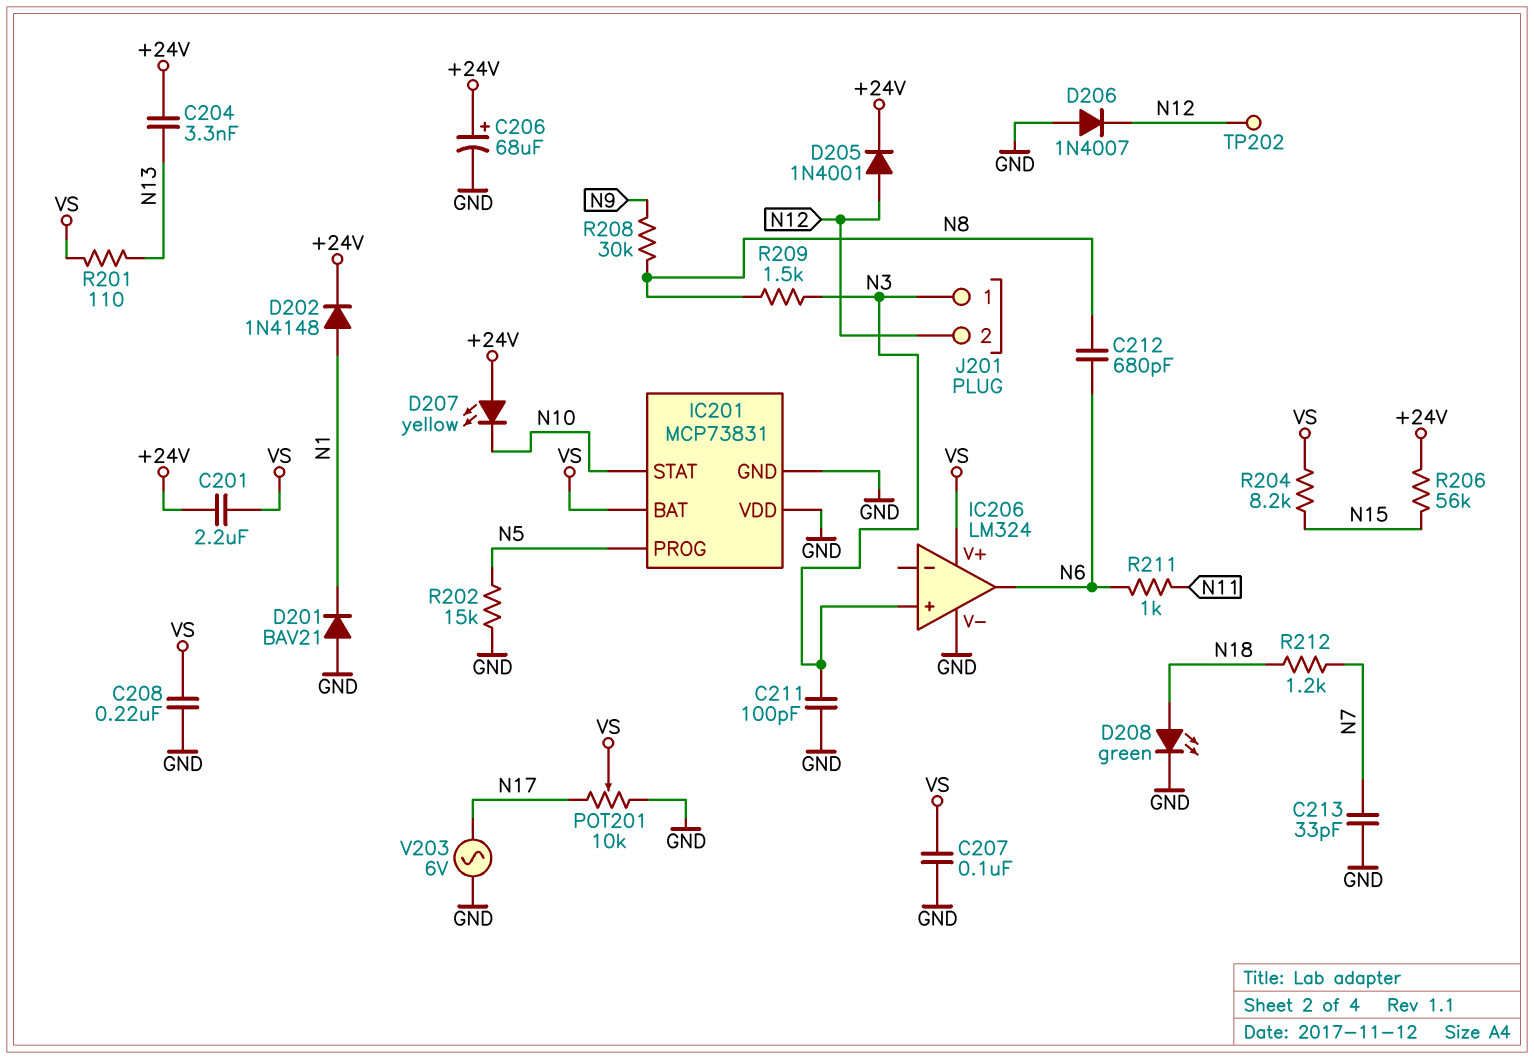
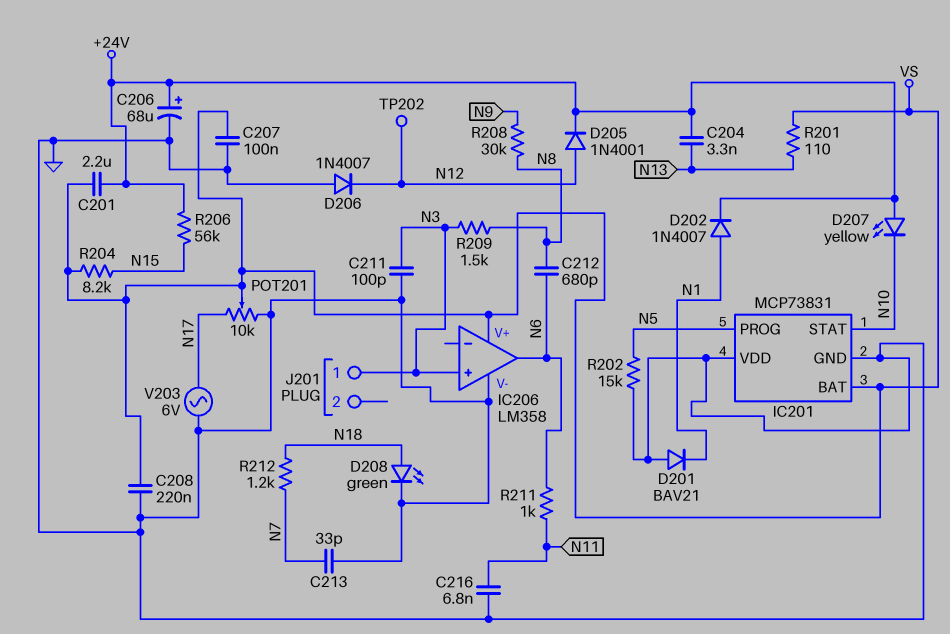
C216: none -> 6.8nF (GND, N11)
D202: diode 1N4148 (A N1, K +24V) -> diode 1N4007 (A N1, K +24V)
IC206: LM324 -> LM358
J201 pin 2: N12 -> none

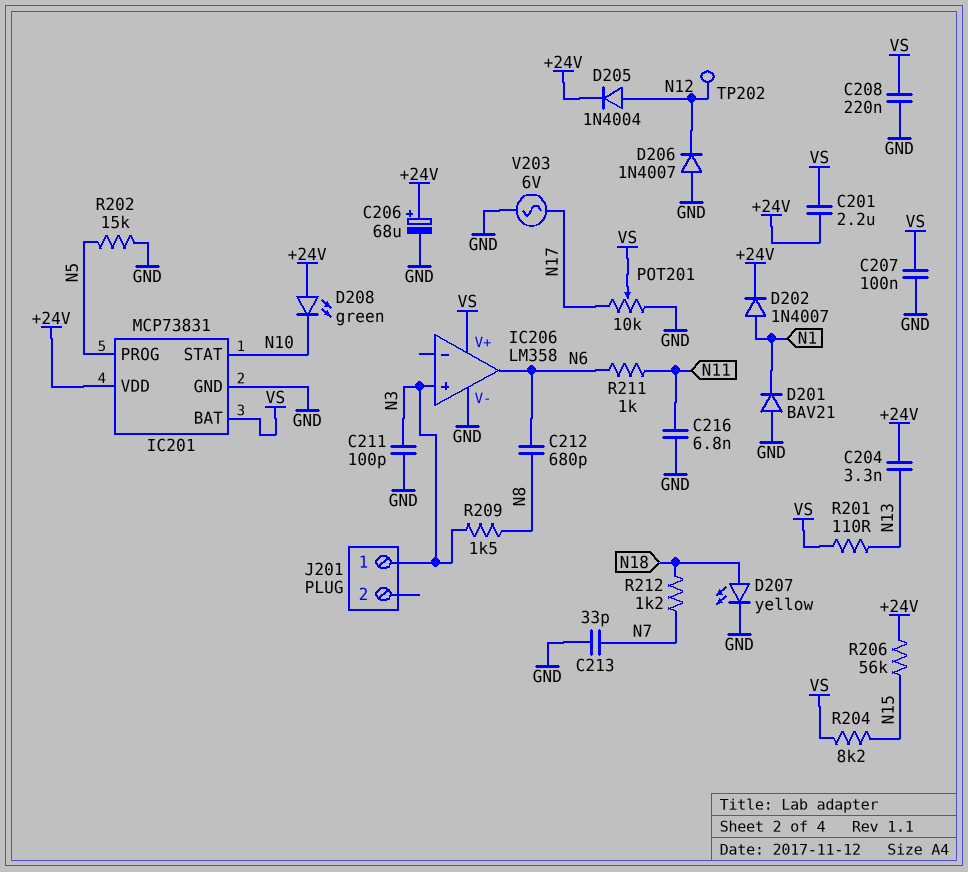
D205: diode 1N4001 (A N12, K +24V) -> diode 1N4004 (A N12, K +24V)
D207: LED yellow (A +24V, K N10) -> LED yellow (A N18, K GND)
D208: LED green (A N18, K GND) -> LED green (A +24V, K N10)
IC201 pin VDD: GND -> +24V
R208: 30k (N8, N9) -> none

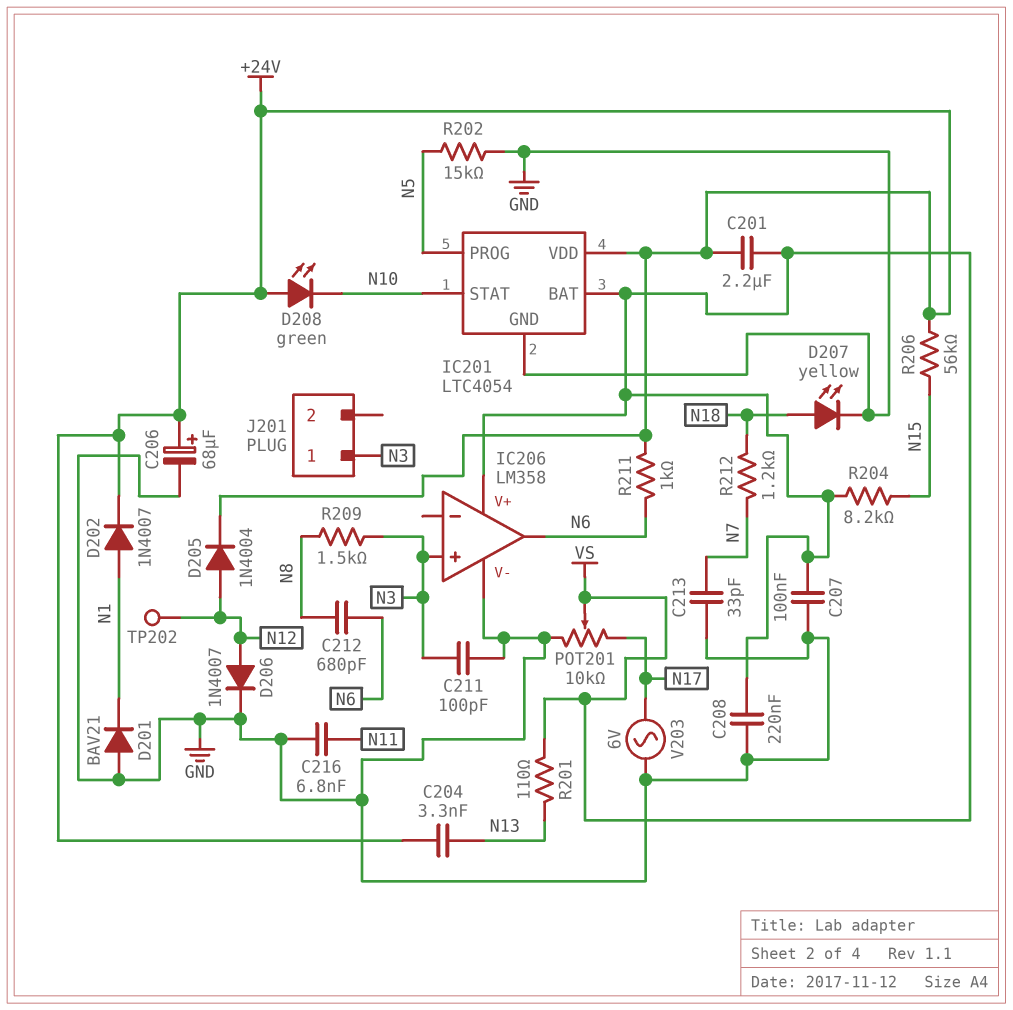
D206: diode 1N4007 (A GND, K N12) -> diode 1N4007 (A N12, K GND)
IC201: MCP73831 -> LTC4054
R211: 1k (N6, N11) -> 1k (+24V, N6)

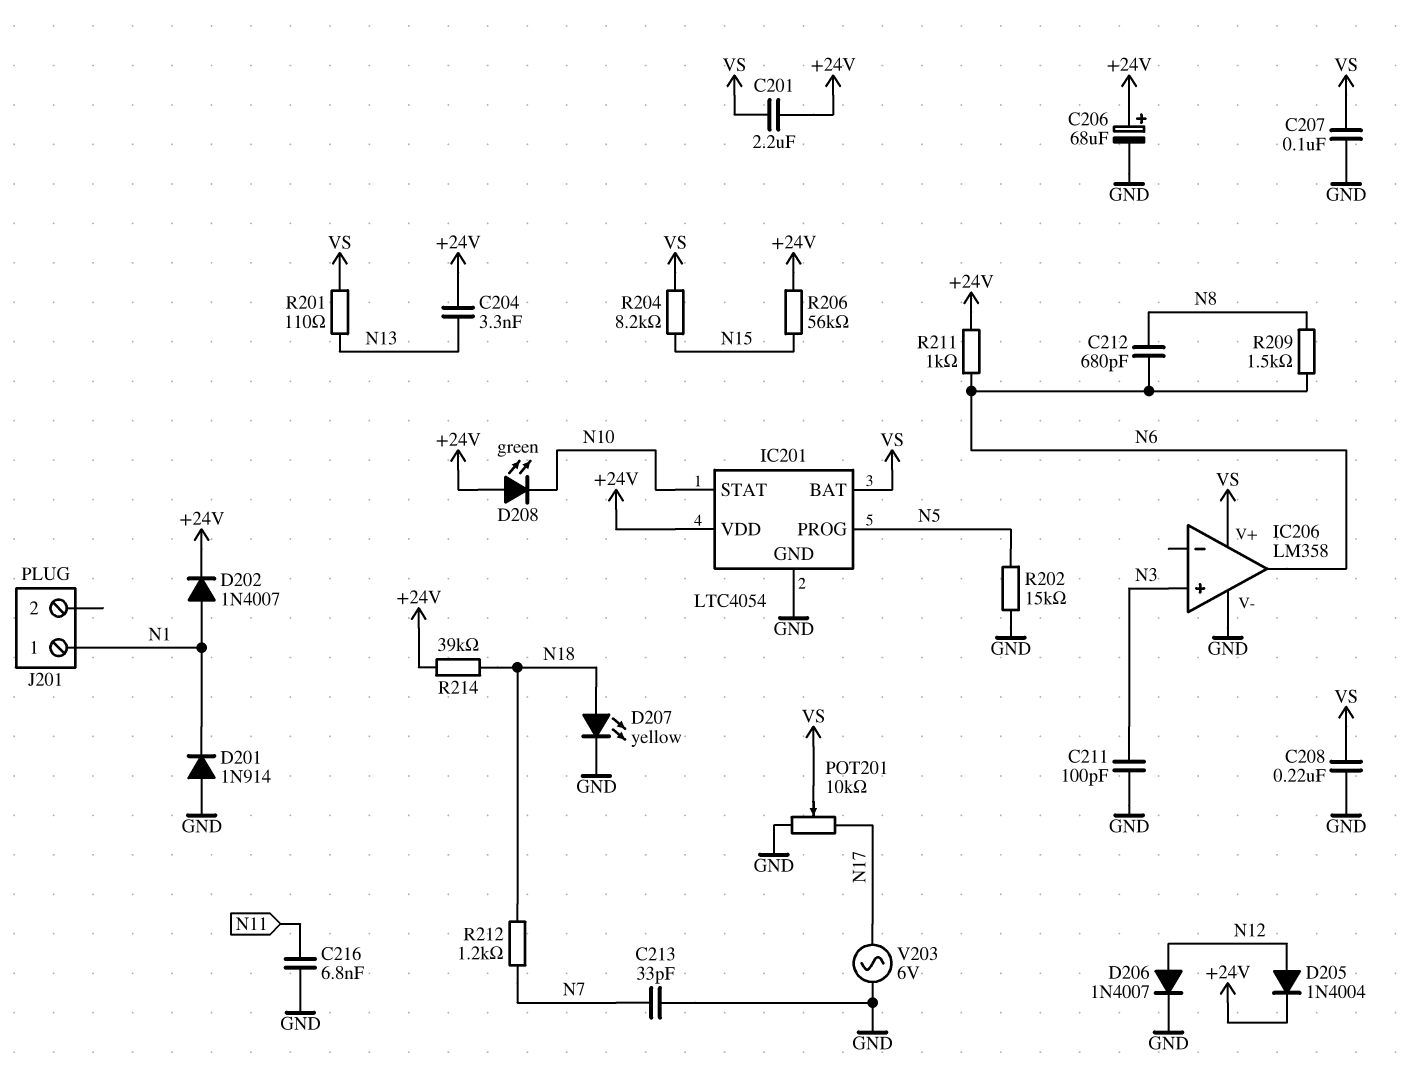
D201: diode BAV21 (A GND, K N1) -> diode 1N914 (A GND, K N1)
J201 pin 1: N3 -> N1
R209: 1.5k (N3, N8) -> 1.5k (N6, N8)
R214: none -> 39k (+24V, N18)
TP202: test point (N12) -> none

